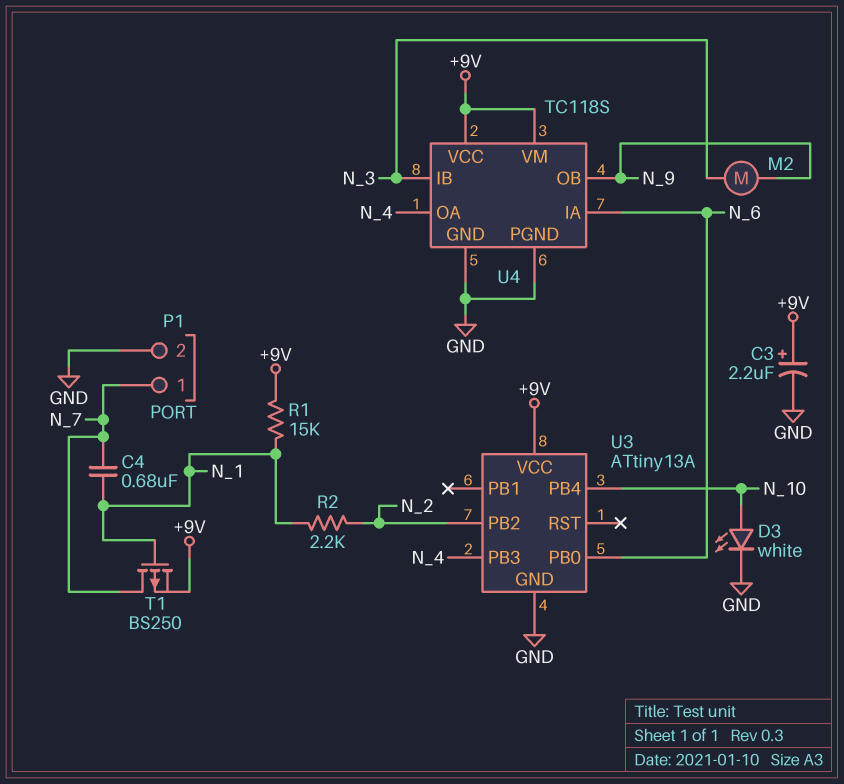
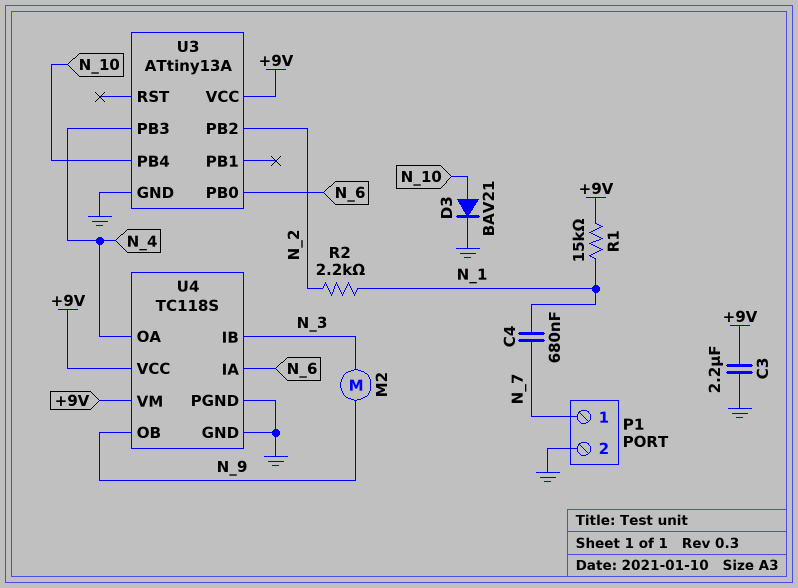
C3: 2.2uF (plus +9V, minus GND) -> 2.2uF (+9V, GND)
D3: LED white (A N_10, K GND) -> diode BAV21 (A N_10, K GND)
T1: PMOS BS250 (G N_1, D N_7, S +9V) -> none

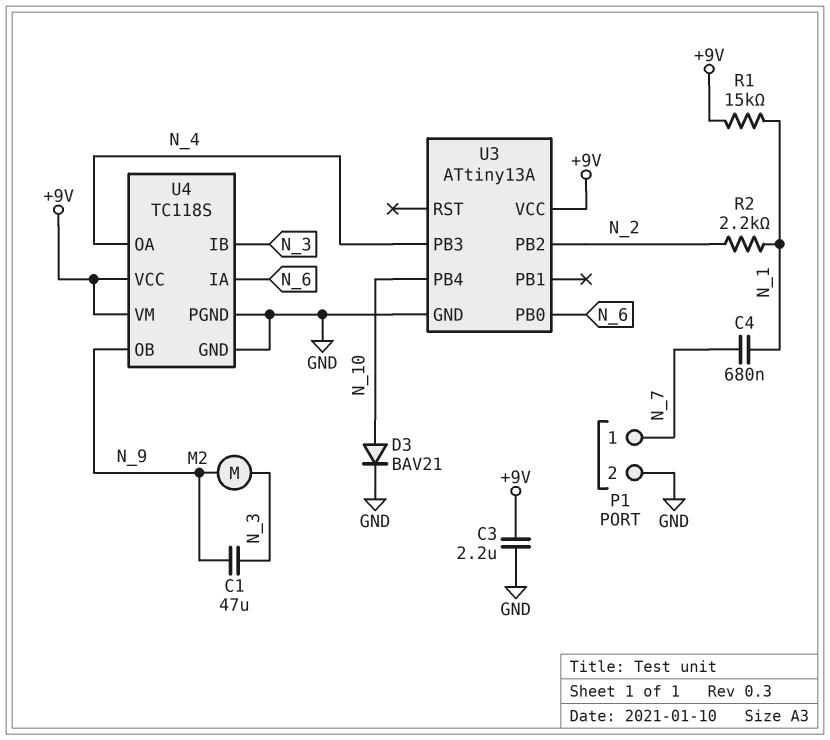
C1: none -> 47uF (N_3, N_9)

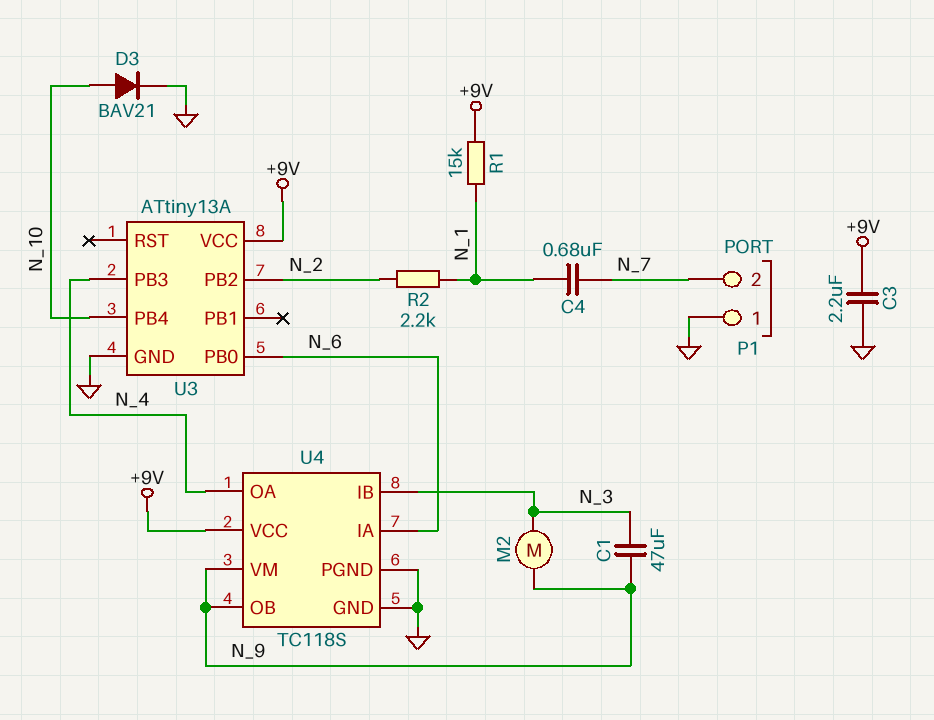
P1 pin 1: N_7 -> GND
P1 pin 2: GND -> N_7
U4 pin VM: +9V -> N_9

